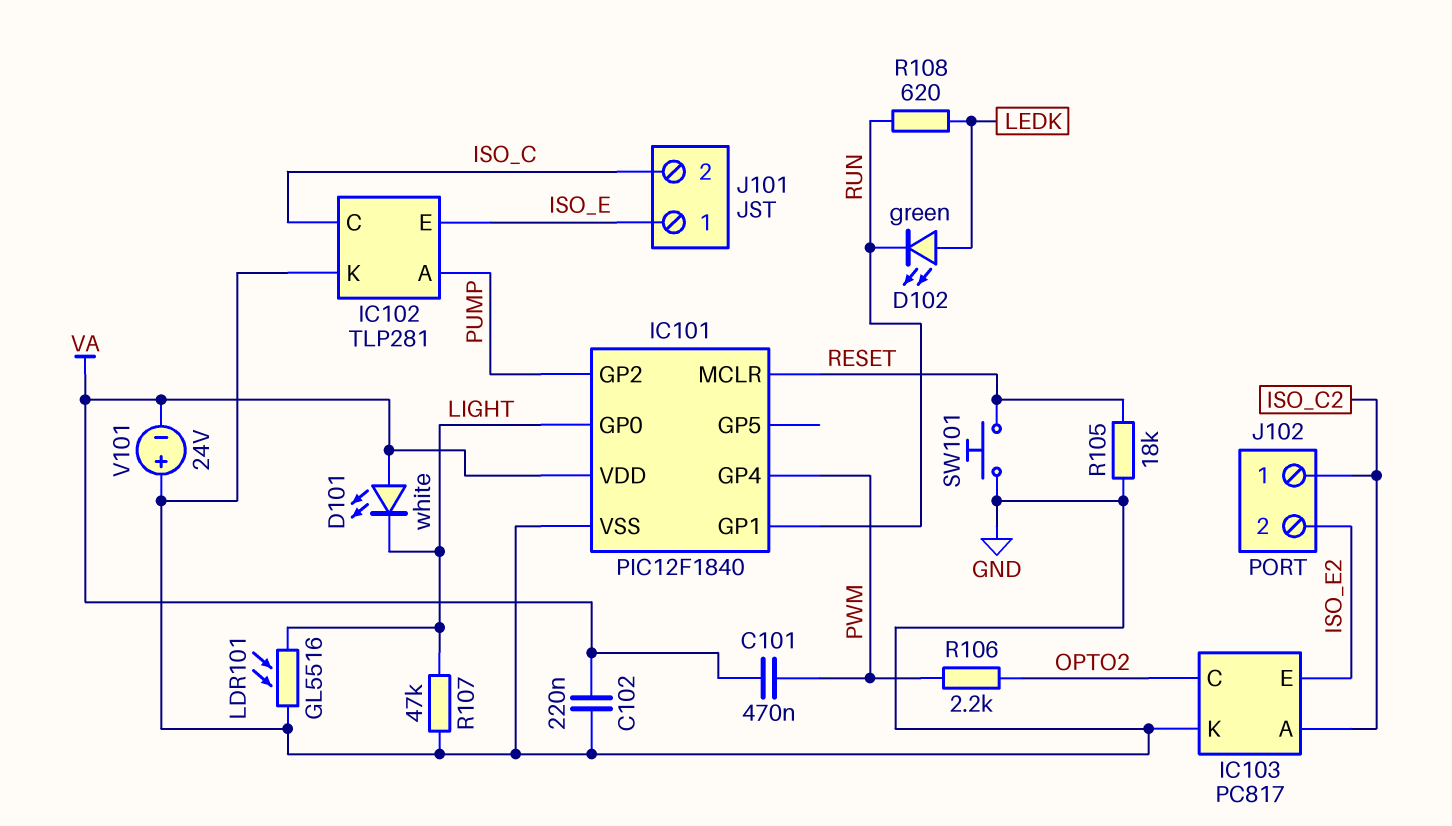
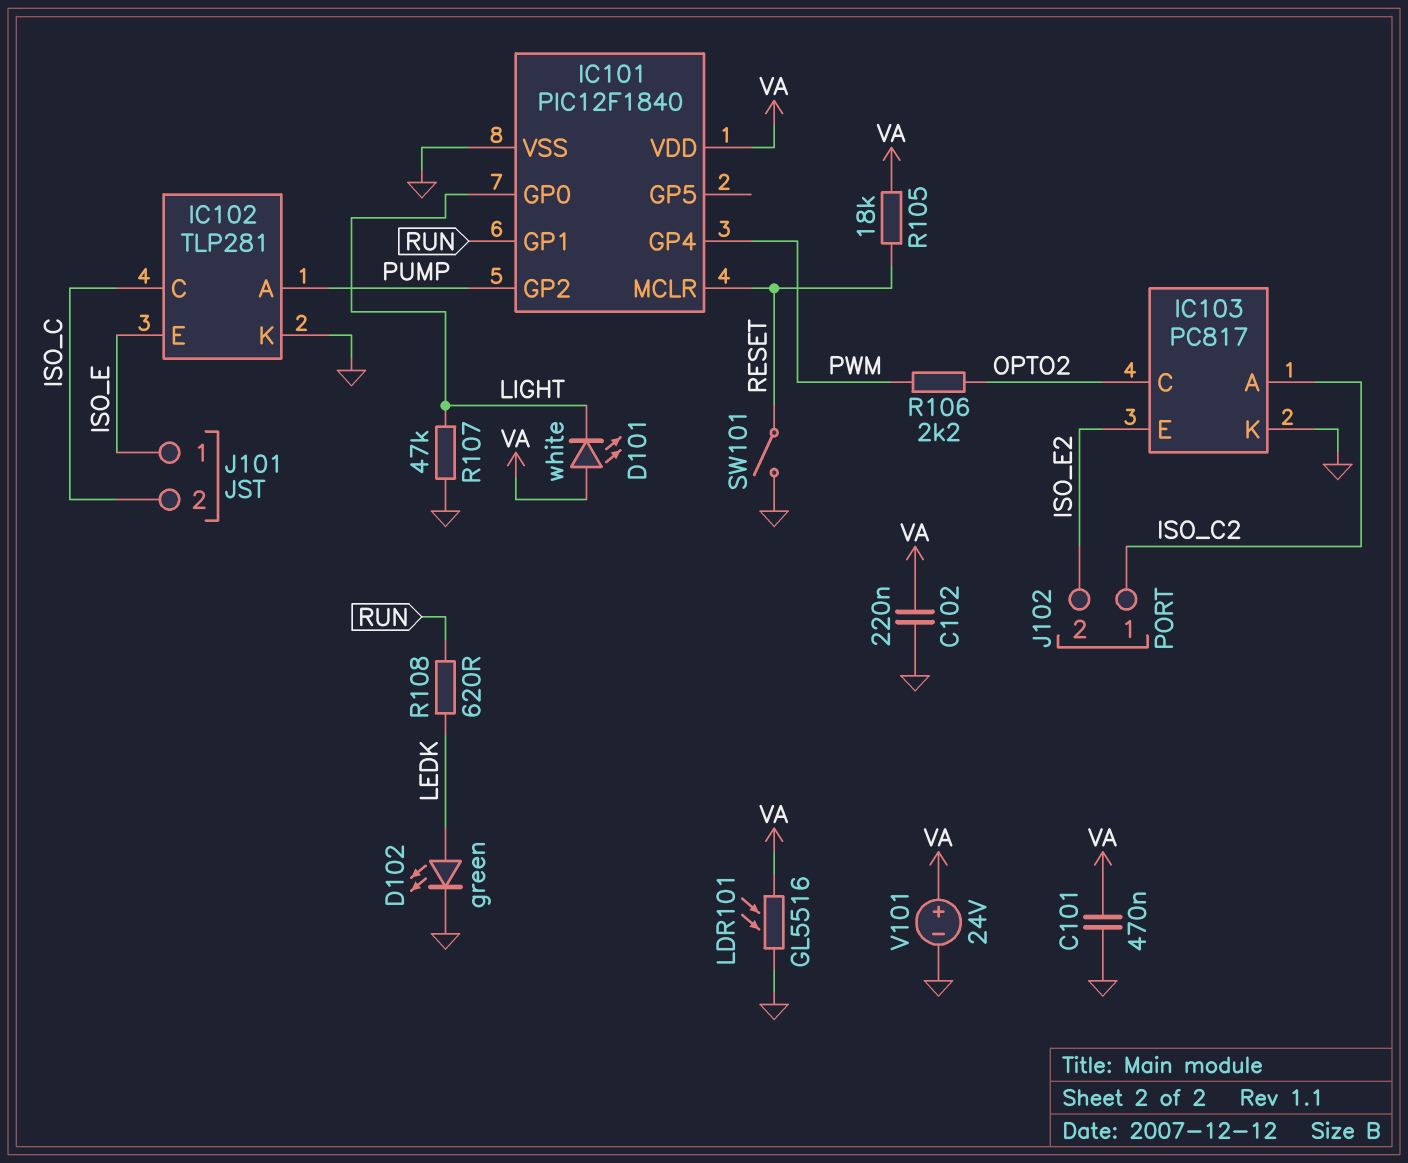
C101: 470nF (PWM, VA) -> 470nF (GND, VA)
D102: LED green (A LEDK, K RUN) -> LED green (A LEDK, K GND)
LDR101: GL5516 (GND, LIGHT) -> GL5516 (GND, VA)
R105: 18k (GND, RESET) -> 18k (RESET, VA)
SW101: button (GND, RESET) -> switch (GND, RESET)
V101: 24V (plus GND, minus VA) -> 24V (plus VA, minus GND)

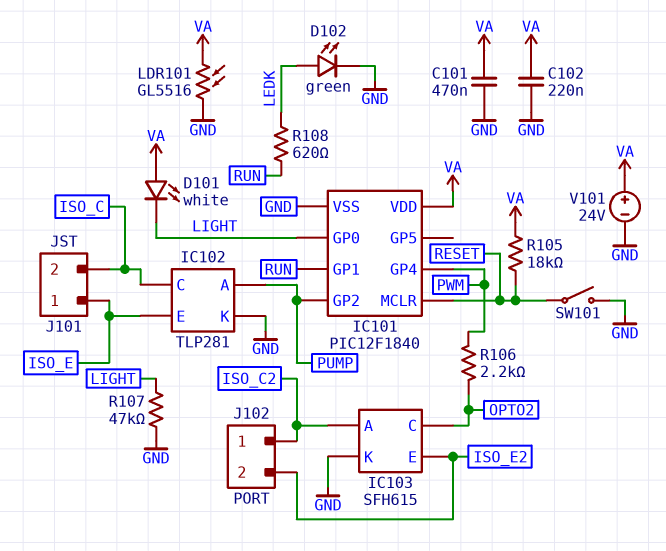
IC103: PC817 -> SFH615

